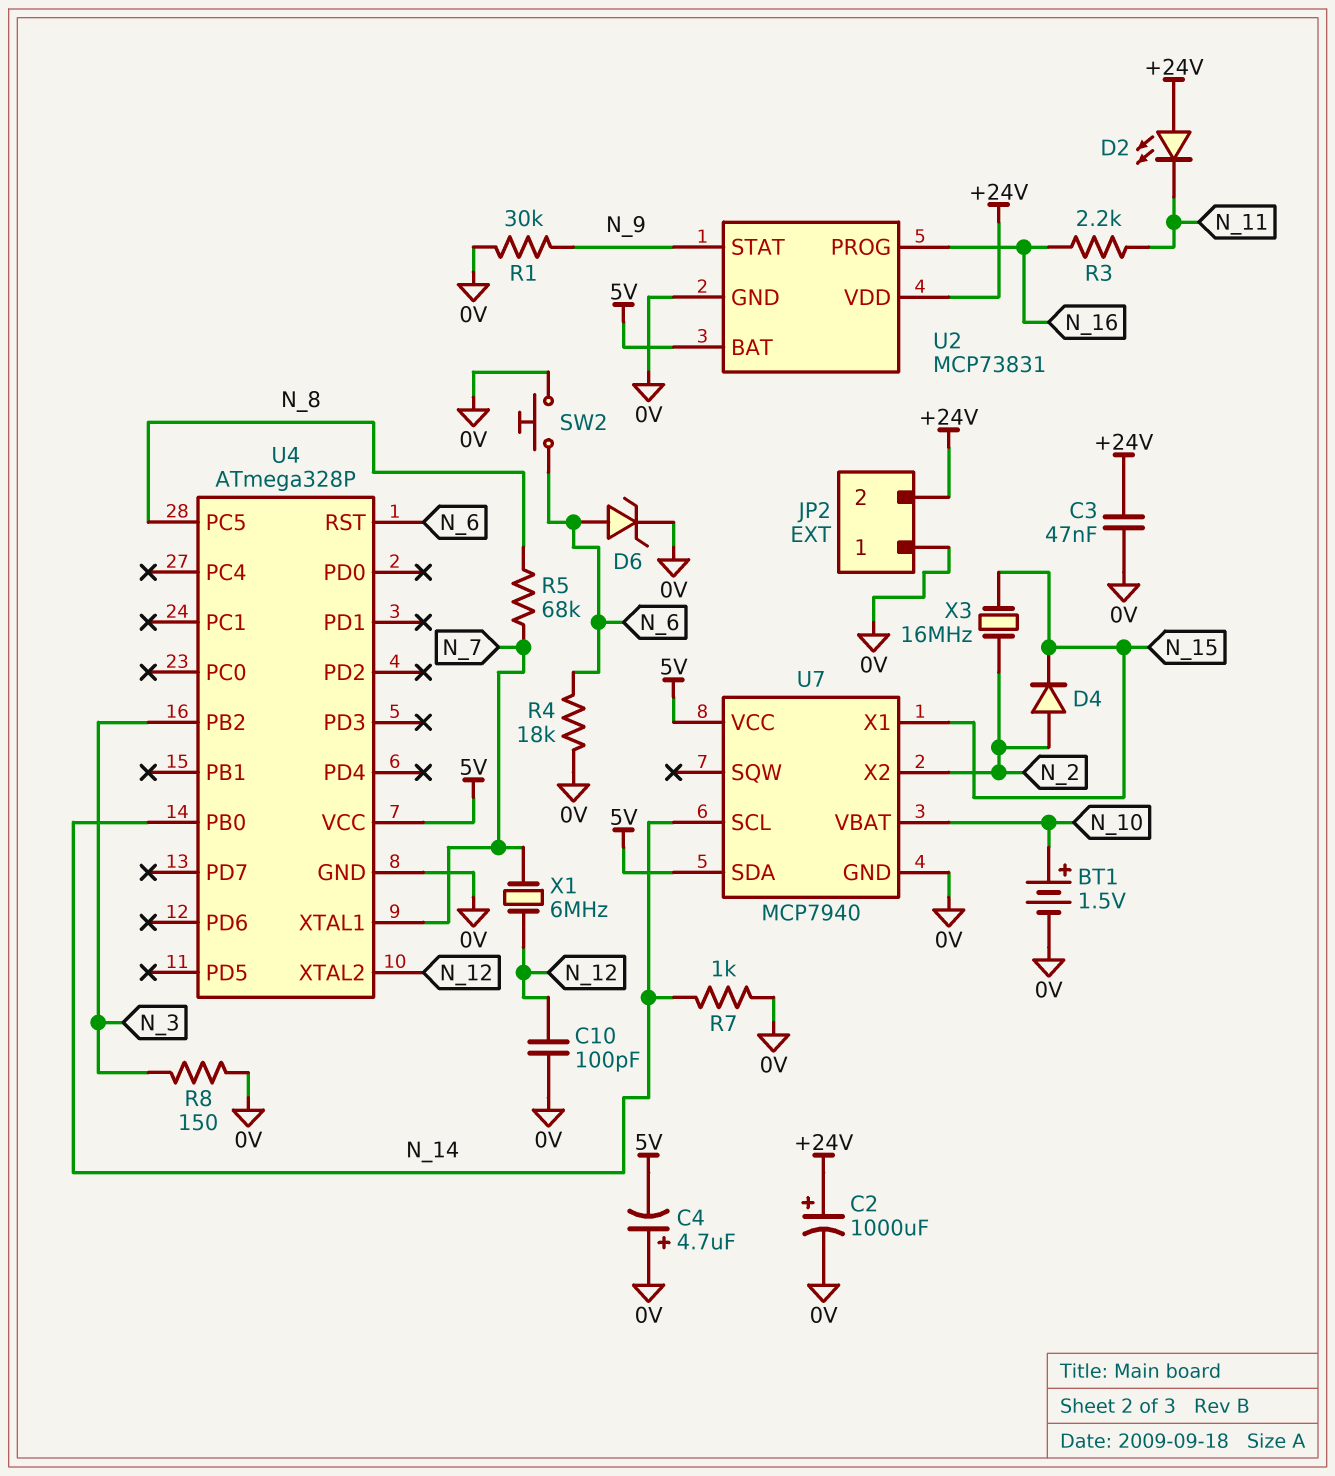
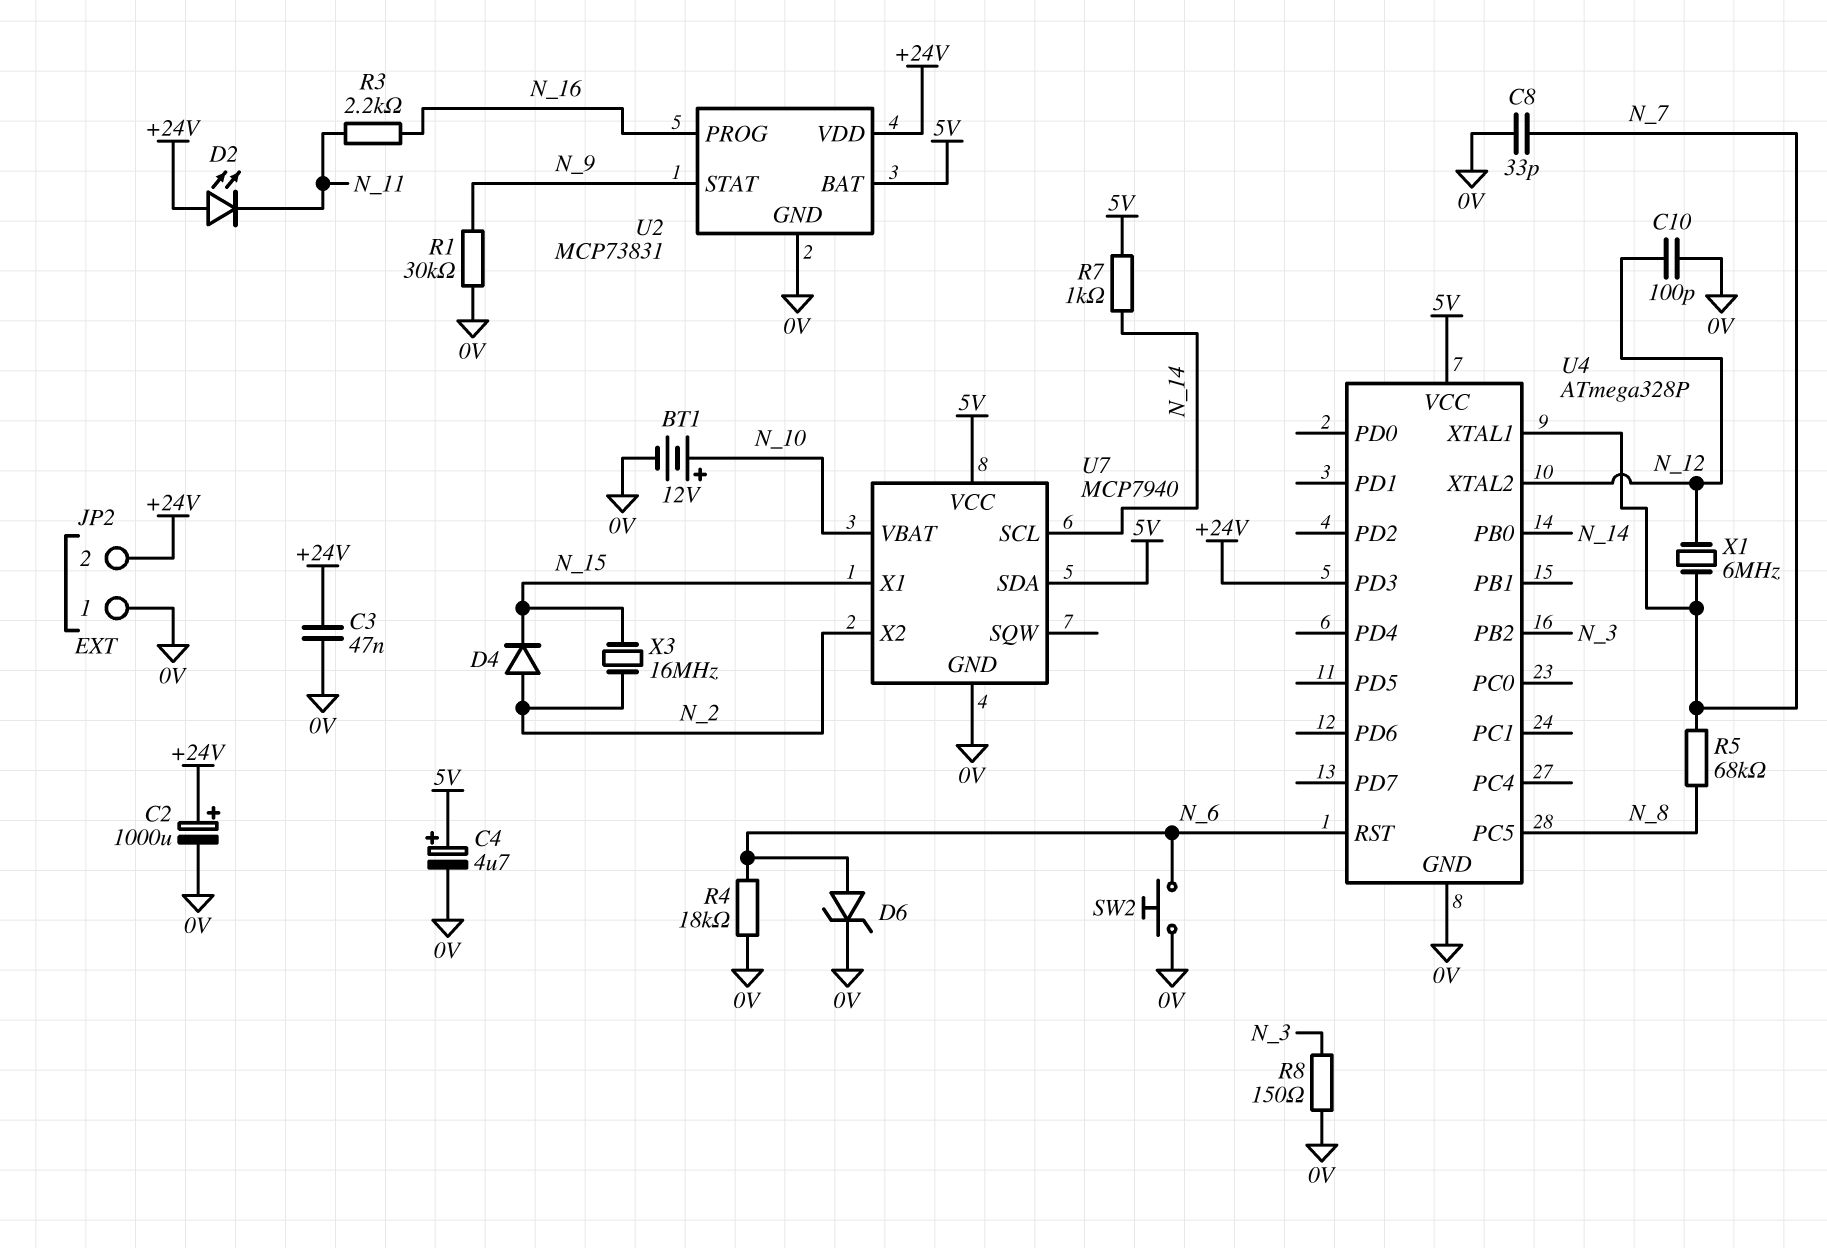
BT1: 1.5V (plus N_10, minus 0V) -> 12V (plus N_10, minus 0V)
C4: 4.7uF (plus 0V, minus 5V) -> 4.7uF (plus 5V, minus 0V)
C8: none -> 33pF (0V, N_7)
R7: 1k (0V, N_14) -> 1k (5V, N_14)
U4 pin PD3: none -> +24V

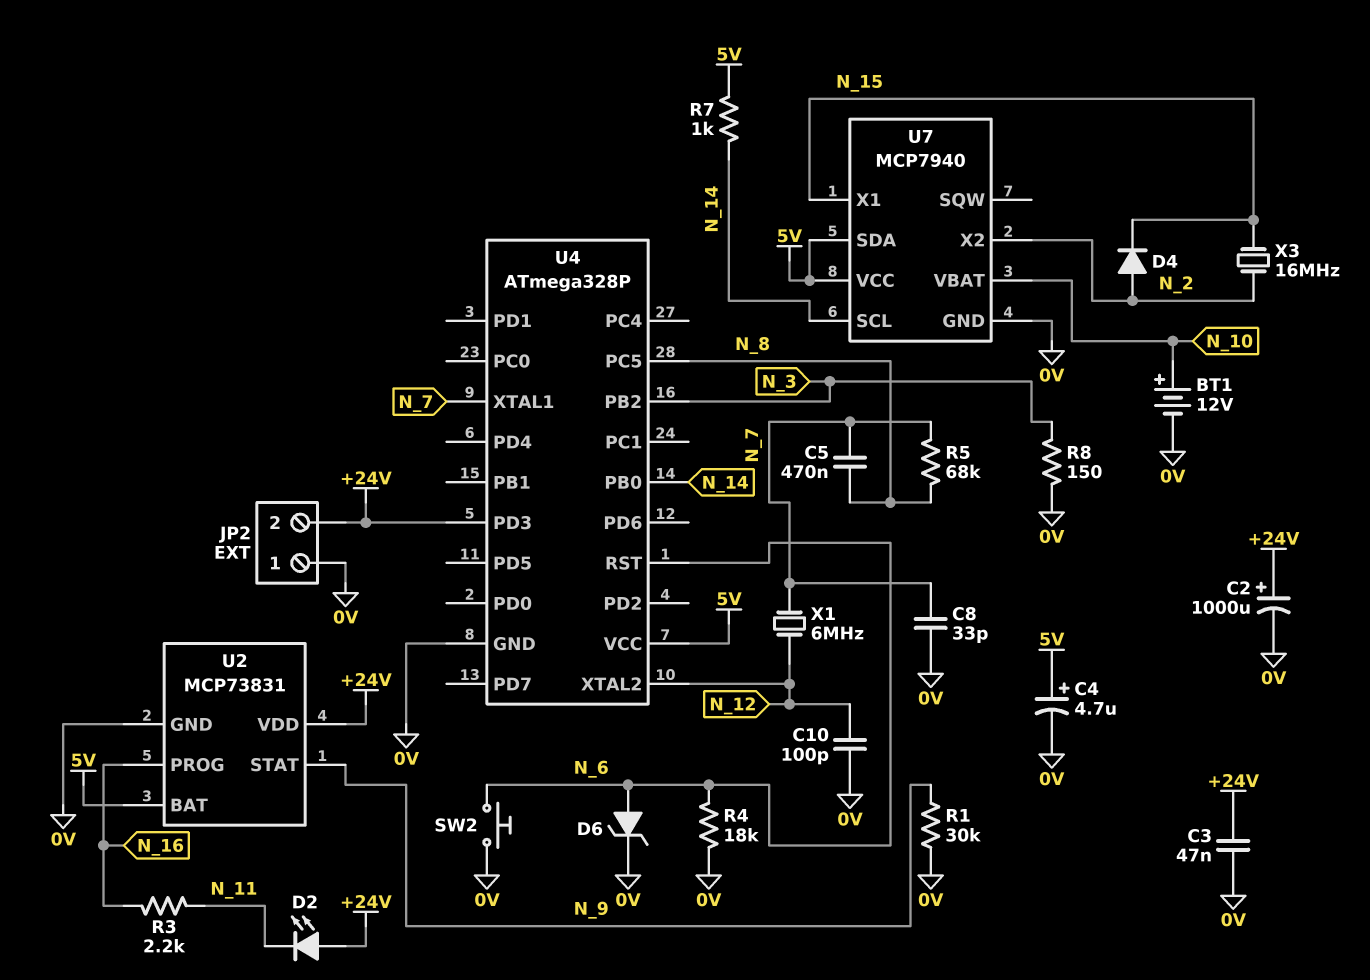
C5: none -> 470nF (N_7, N_8)

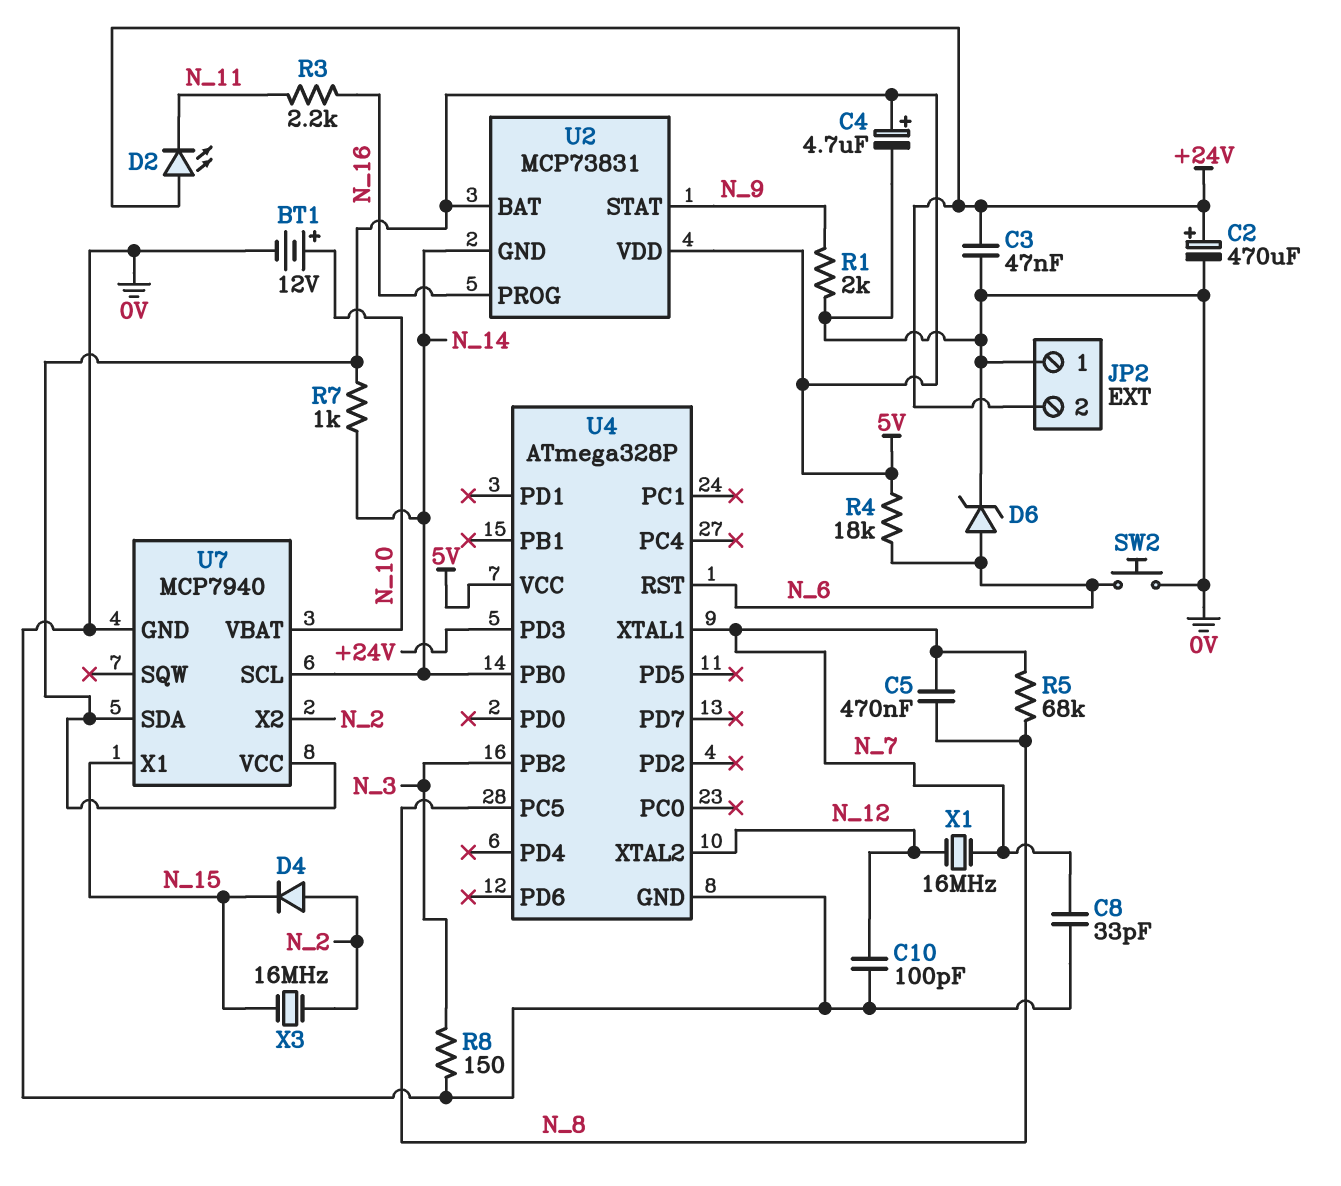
C2: 1000uF (plus +24V, minus 0V) -> 470uF (plus +24V, minus 0V)
R1: 30k (0V, N_9) -> 2k (0V, N_9)
R4: 18k (0V, N_6) -> 18k (5V, N_6)
U2 pin GND: 0V -> N_14
U2 pin VDD: +24V -> 5V
X1: 6MHz (N_7, N_12) -> 16MHz (N_7, N_12)

